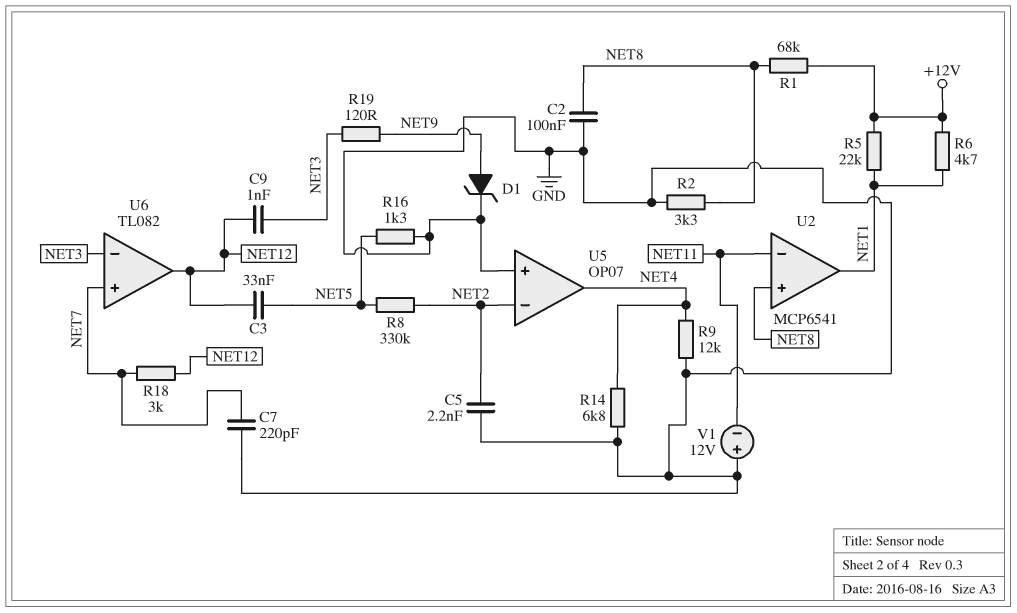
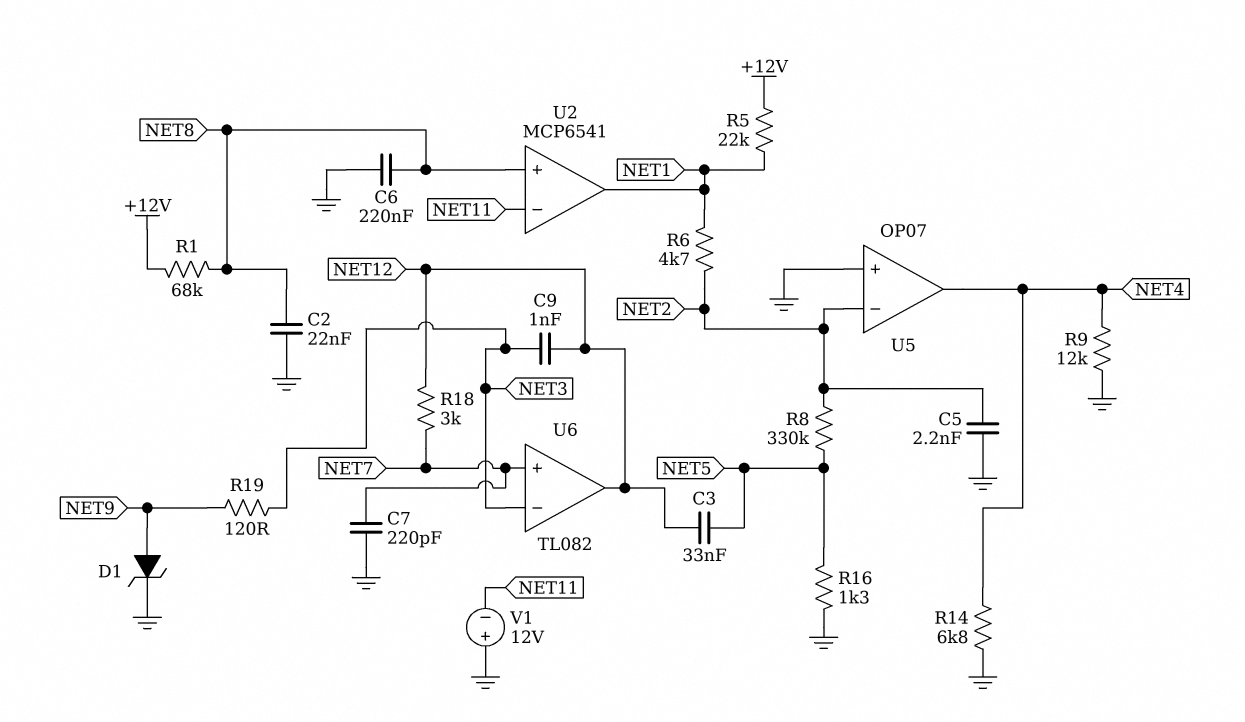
C2: 100nF (GND, NET8) -> 22nF (GND, NET8)
C6: none -> 220nF (GND, NET8)
R2: 3.3k (GND, NET8) -> none
R6: 4.7k (+12V, NET1) -> 4.7k (NET1, NET2)

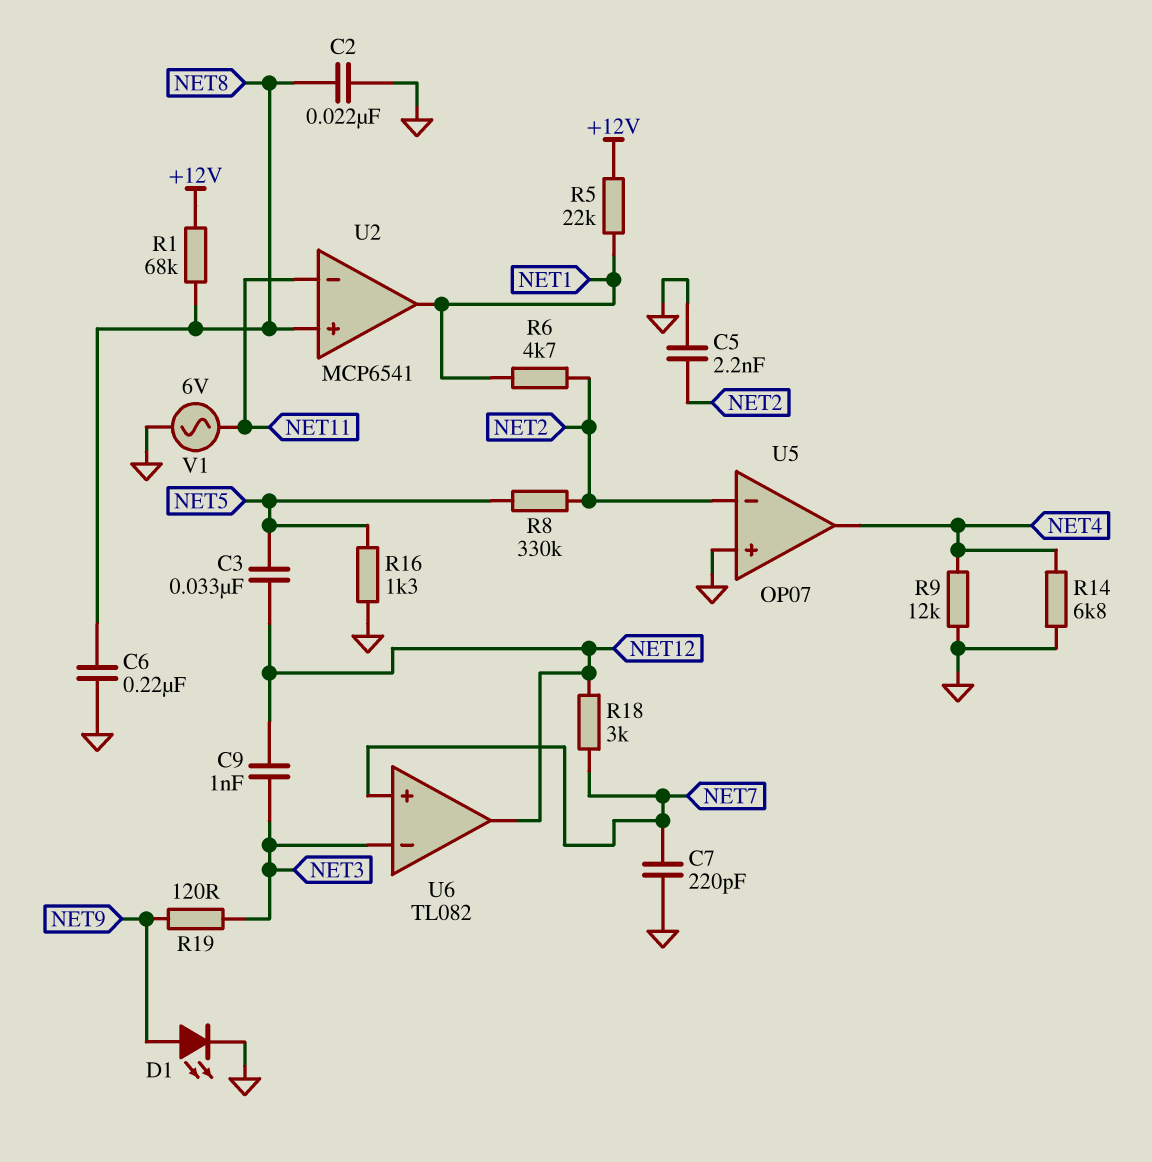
D1: zener (A NET9, K GND) -> LED (A NET9, K GND)
V1: 12V (plus GND, minus NET11) -> AC 6V (GND, NET11)

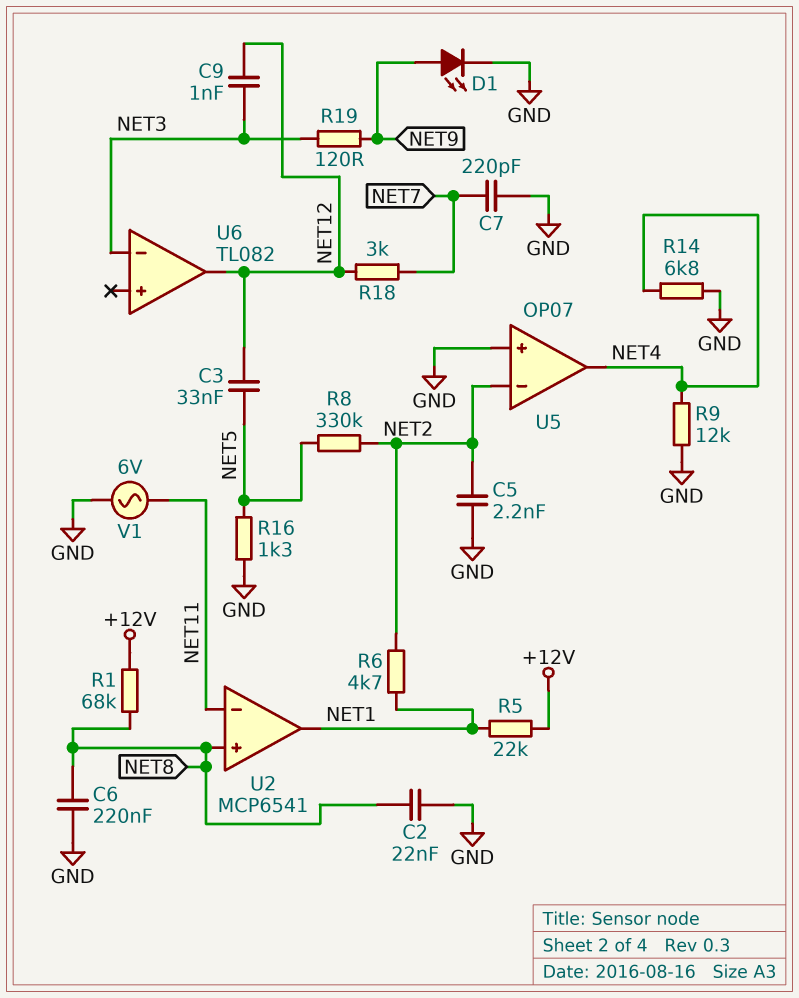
U6 pin in+: NET7 -> none

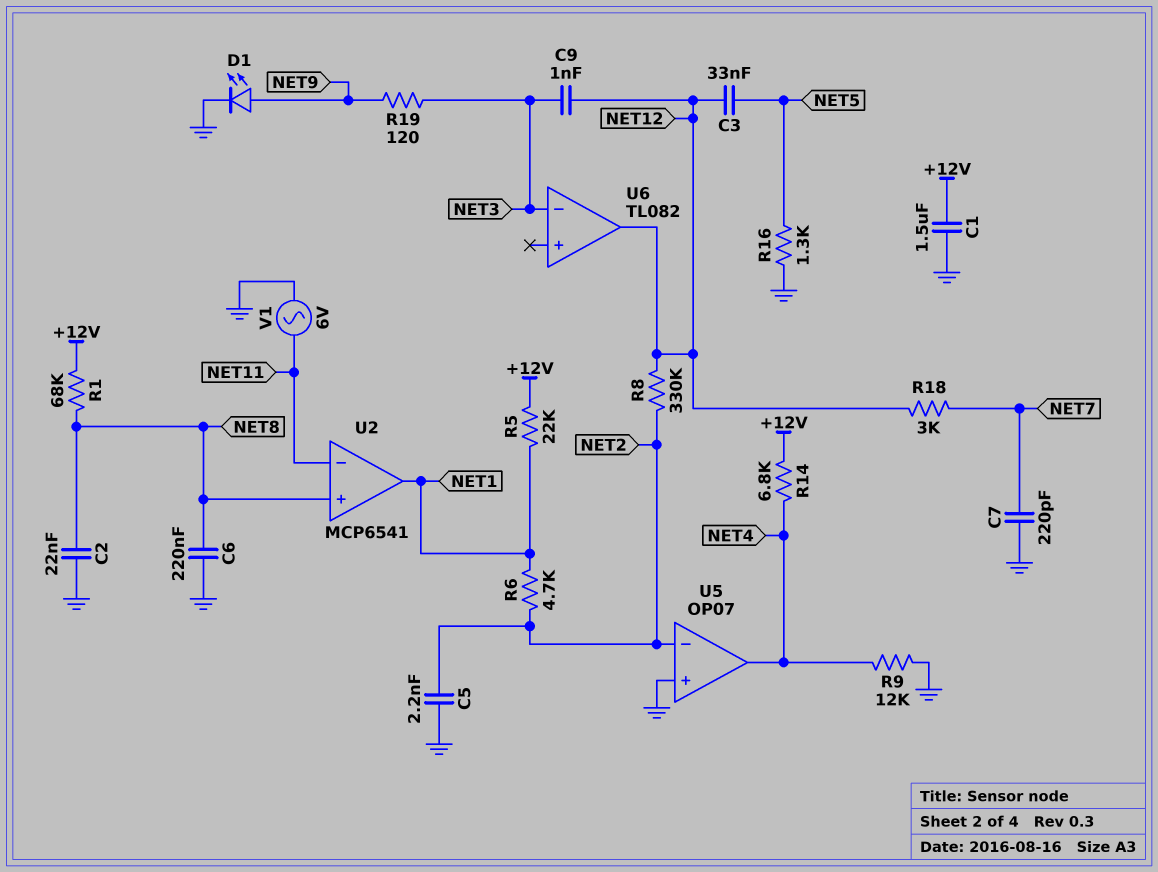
C1: none -> 1.5uF (+12V, GND)
R8: 330k (NET2, NET5) -> 330k (NET2, NET12)
R14: 6.8k (GND, NET4) -> 6.8k (+12V, NET4)

